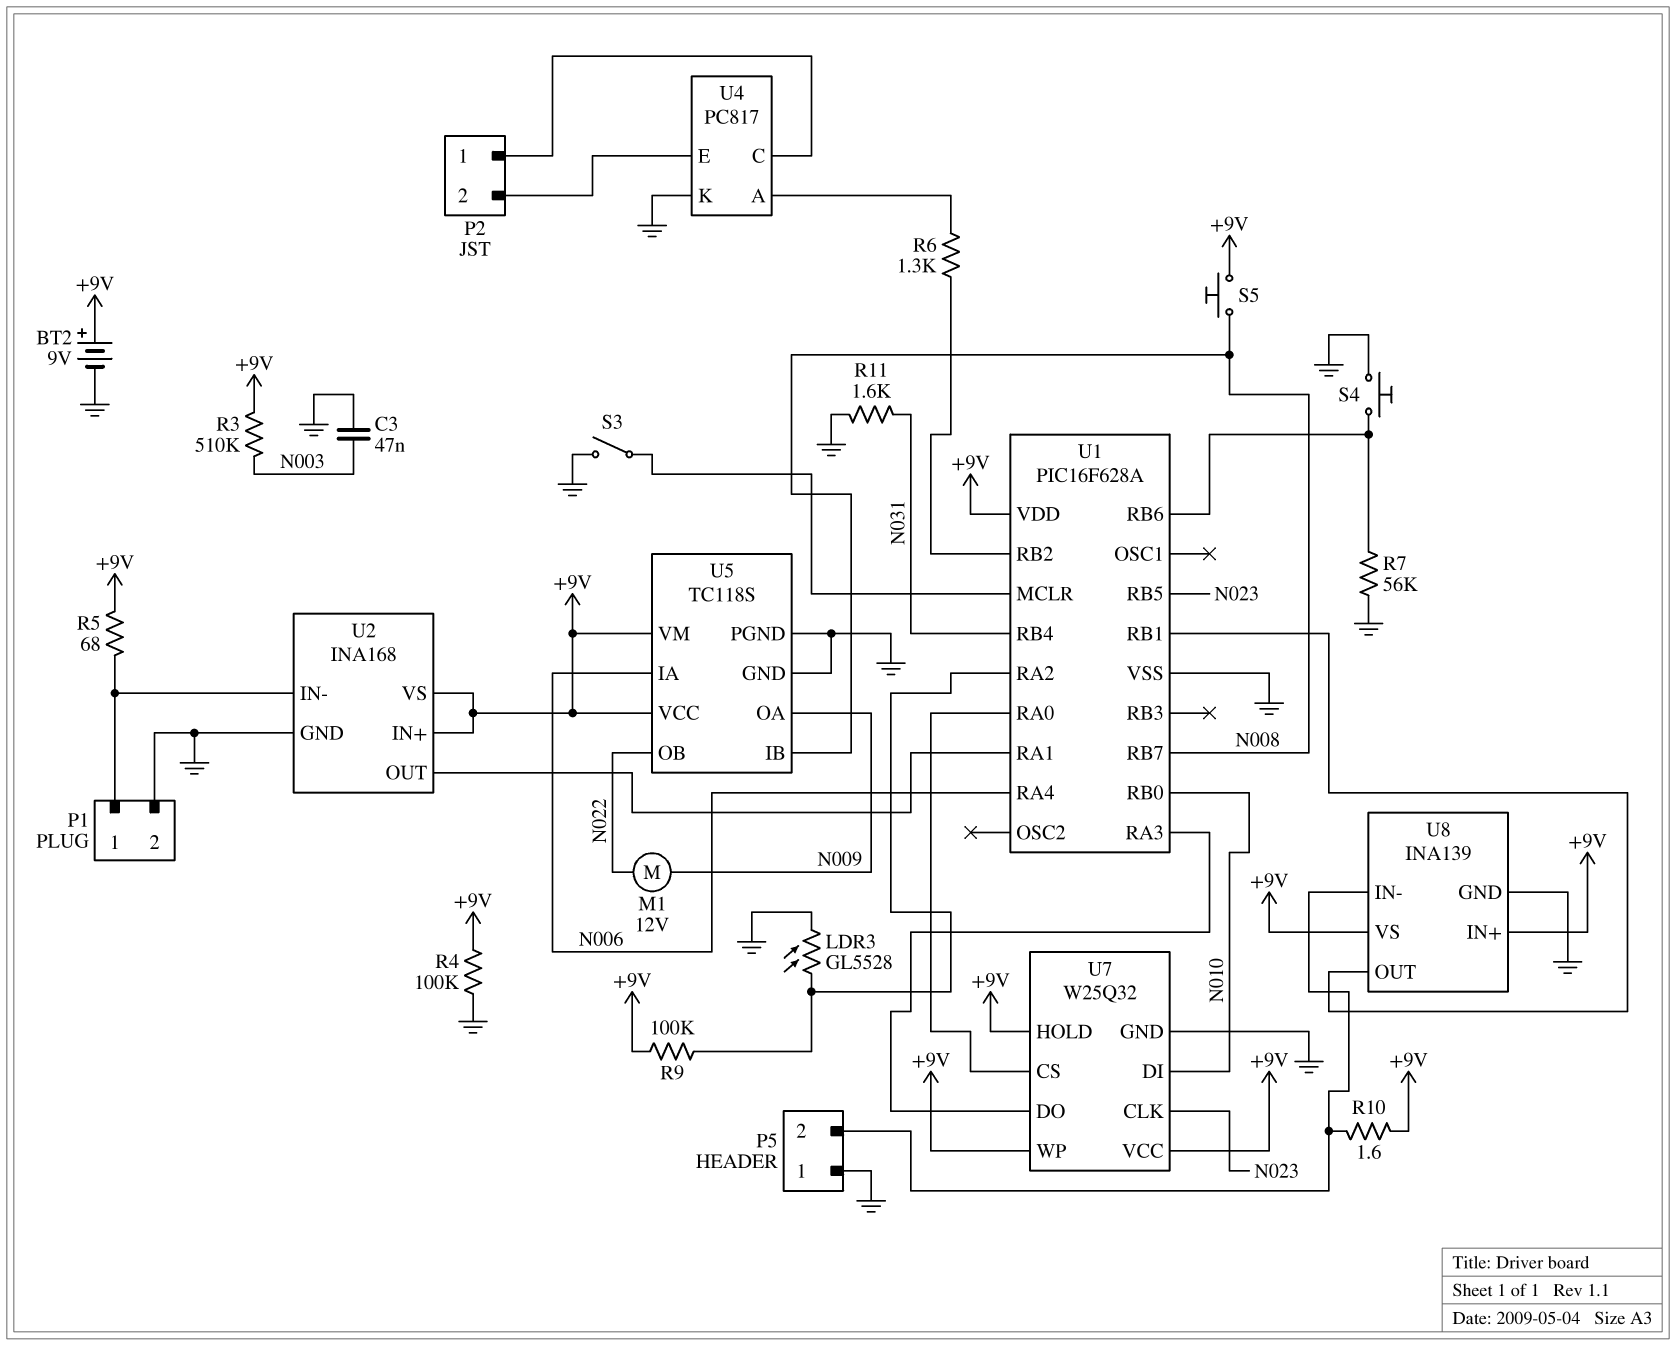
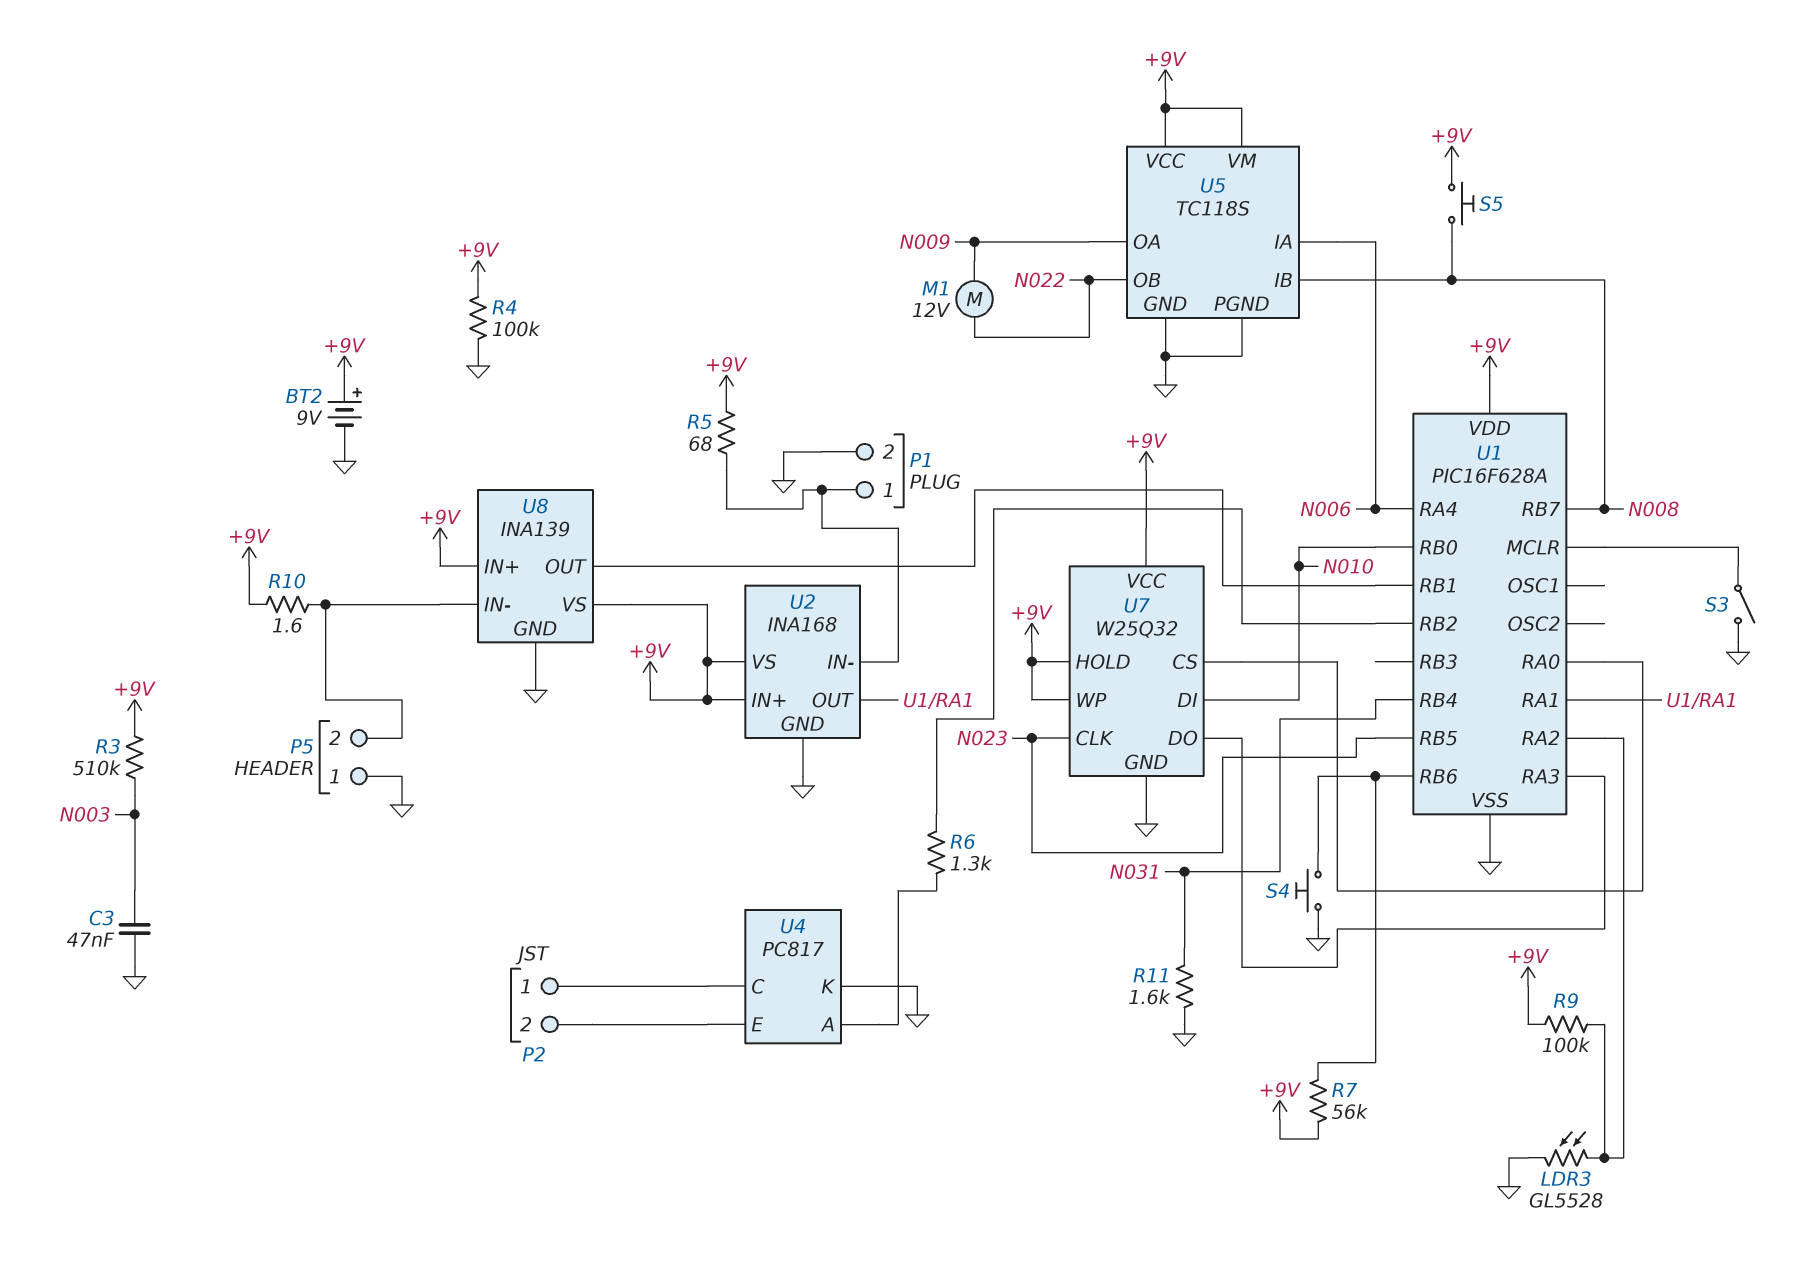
R7: 56k (GND, U1/RB6) -> 56k (+9V, U1/RB6)

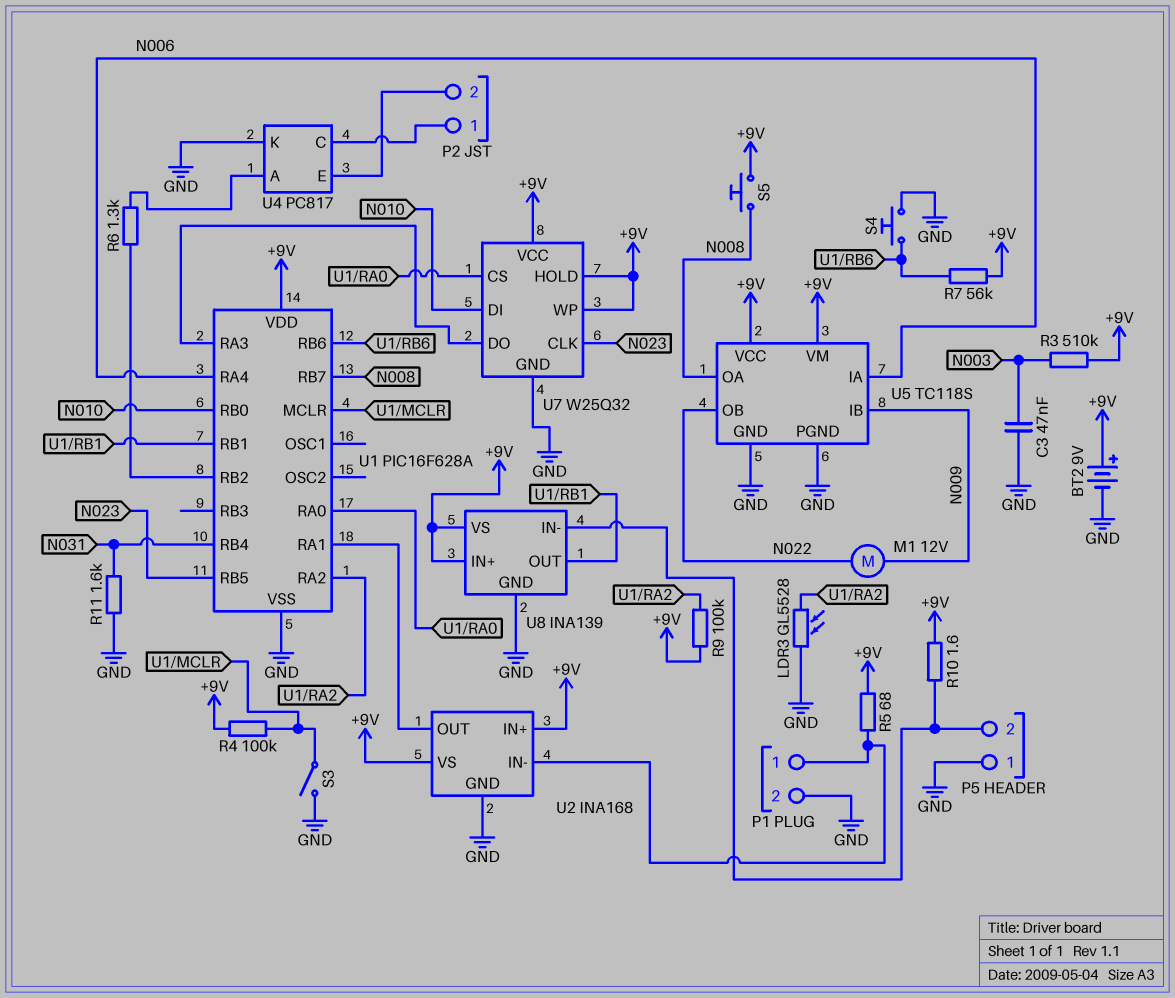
R4: 100k (+9V, GND) -> 100k (+9V, U1/MCLR)
U5 pin IB: N008 -> N009
U5 pin OA: N009 -> N008

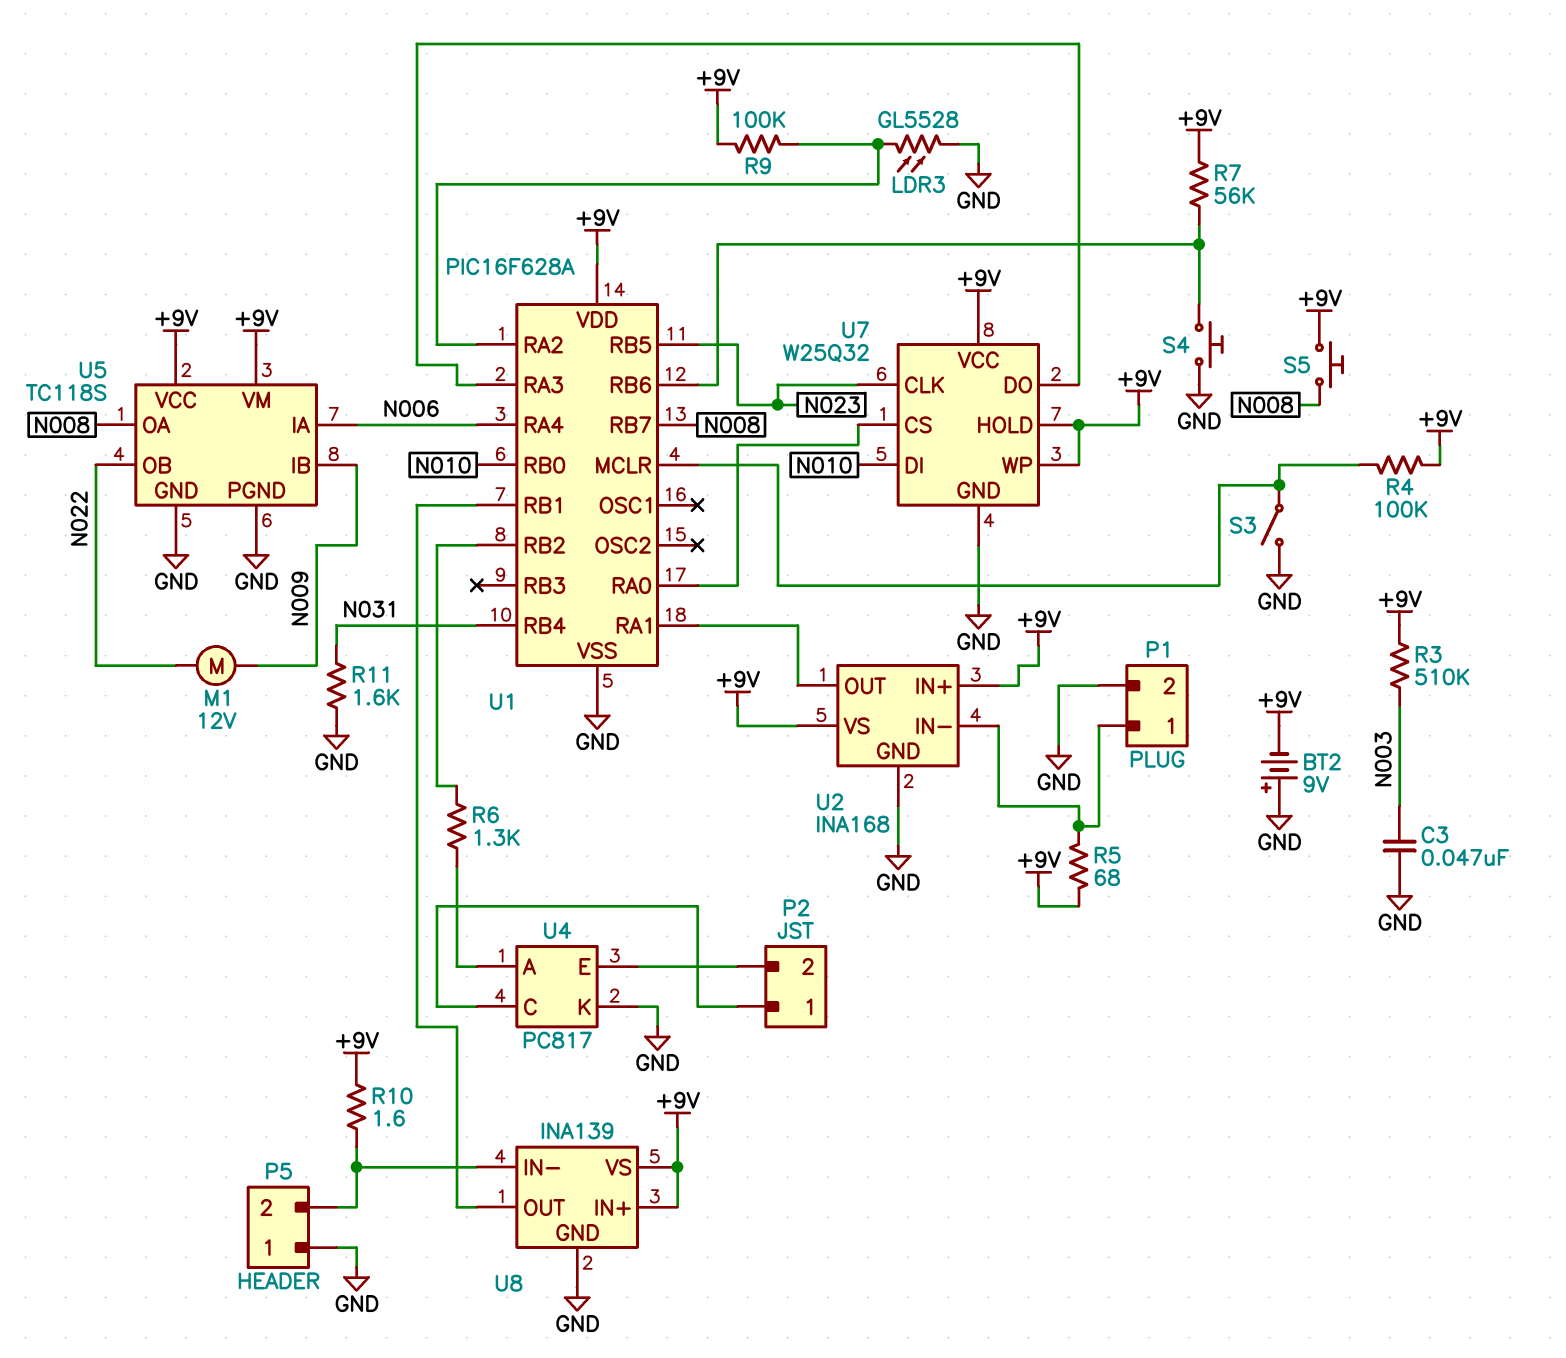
BT2: 9V (plus +9V, minus GND) -> 9V (plus GND, minus +9V)

